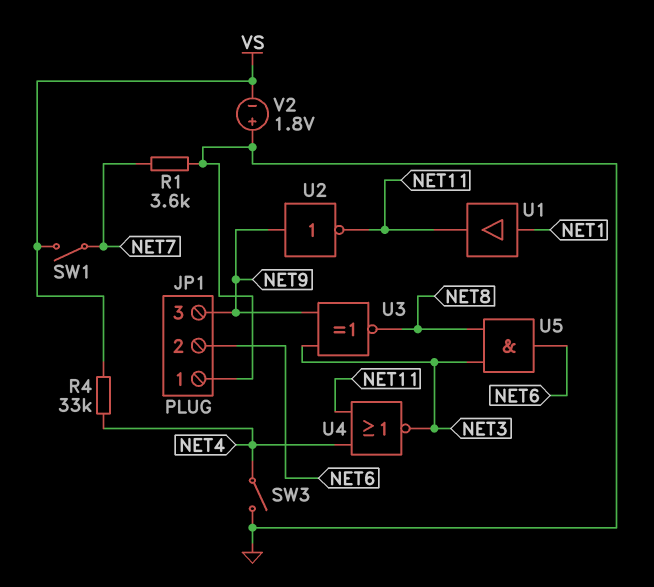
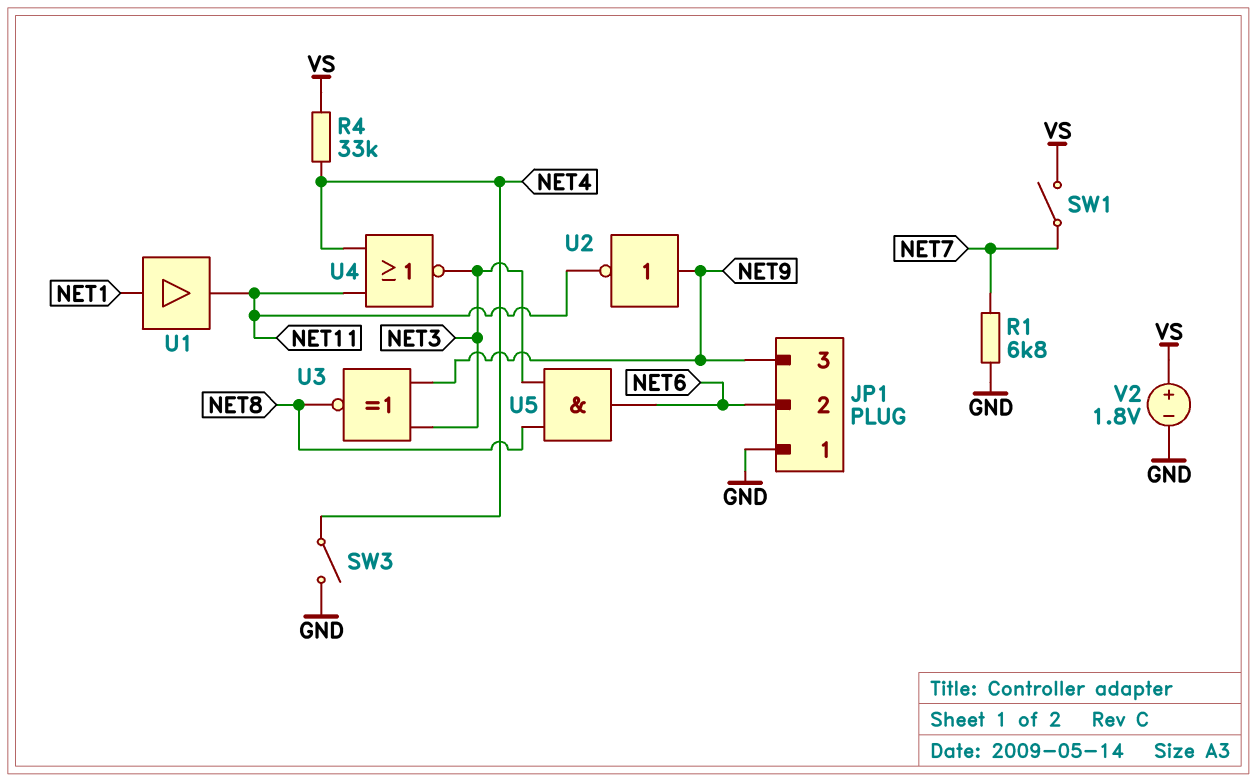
R1: 3.6k (GND, NET7) -> 6.8k (GND, NET7)
V2: 1.8V (plus GND, minus VS) -> 1.8V (plus VS, minus GND)

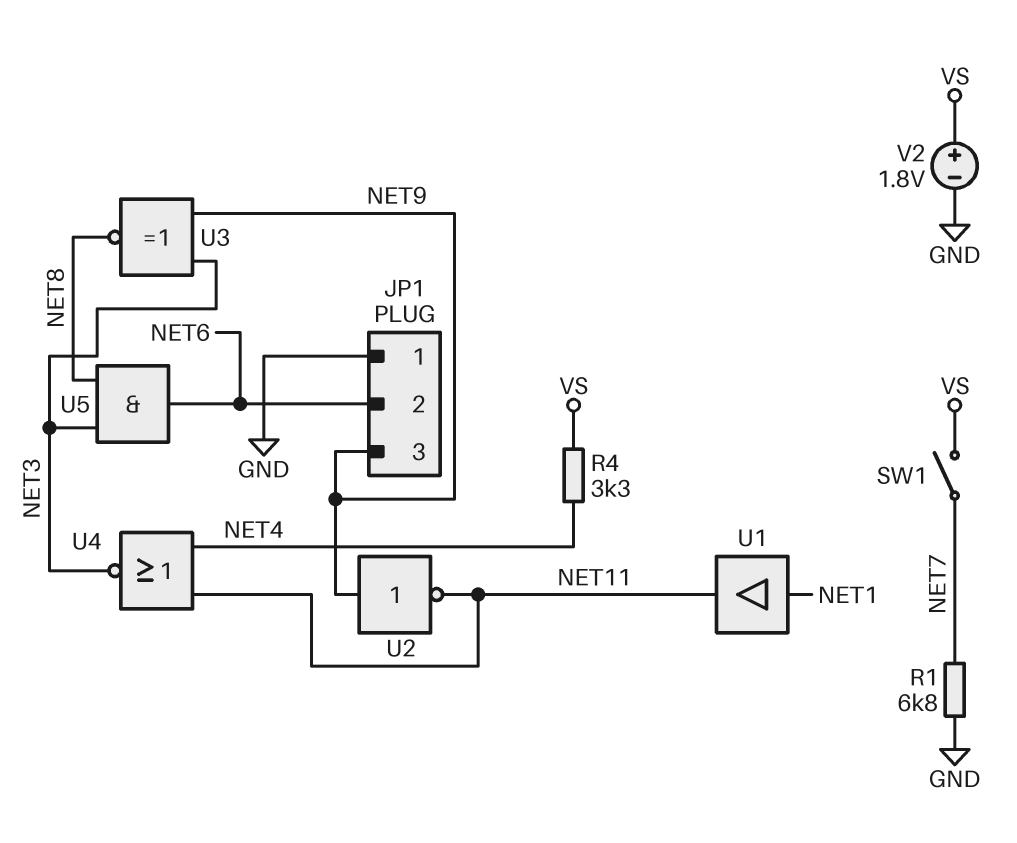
R4: 33k (NET4, VS) -> 3.3k (NET4, VS)
SW3: switch (GND, NET4) -> none

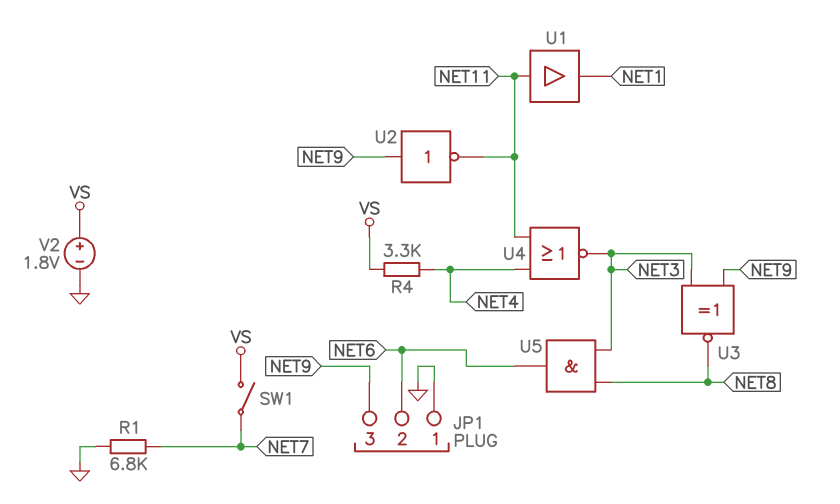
U1: buffer (in NET1, out NET11) -> buffer (in NET11, out NET1)

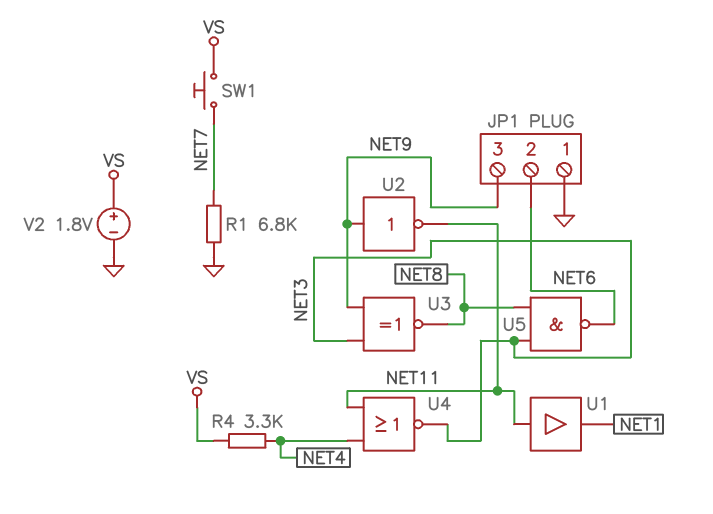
SW1: switch (NET7, VS) -> button (NET7, VS)
U5: AND (in NET3, in NET8, out NET6) -> NAND (in NET3, in NET8, out NET6)

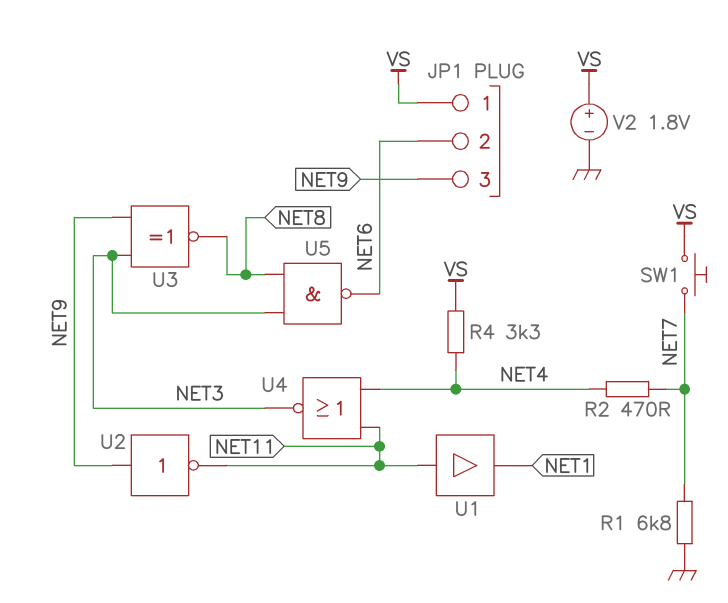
JP1 pin 1: GND -> VS
R2: none -> 470 (NET4, NET7)

